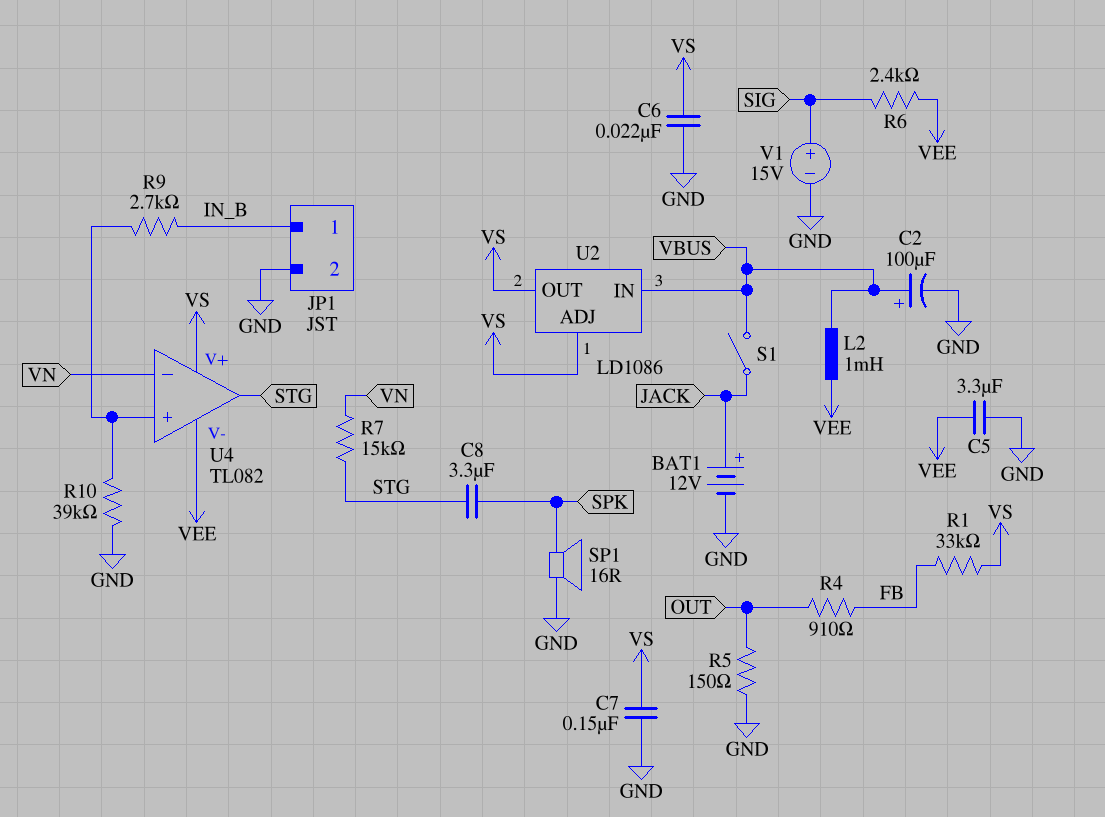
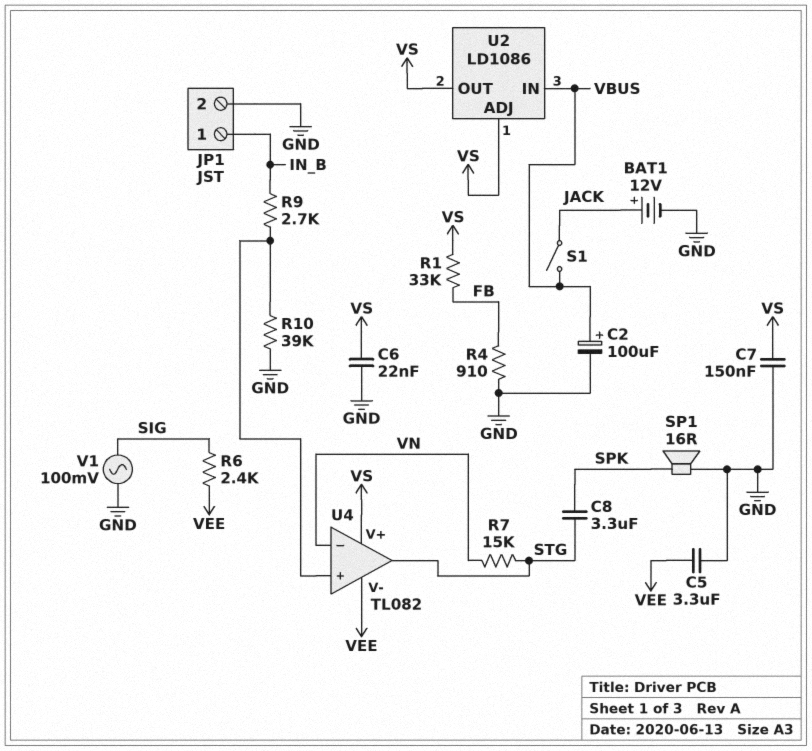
L2: 1mH (VBUS, VEE) -> none
R4: 910 (FB, OUT) -> 910 (FB, GND)
R5: 150 (GND, OUT) -> none
V1: 15V (plus SIG, minus GND) -> AC 100mV (GND, SIG)

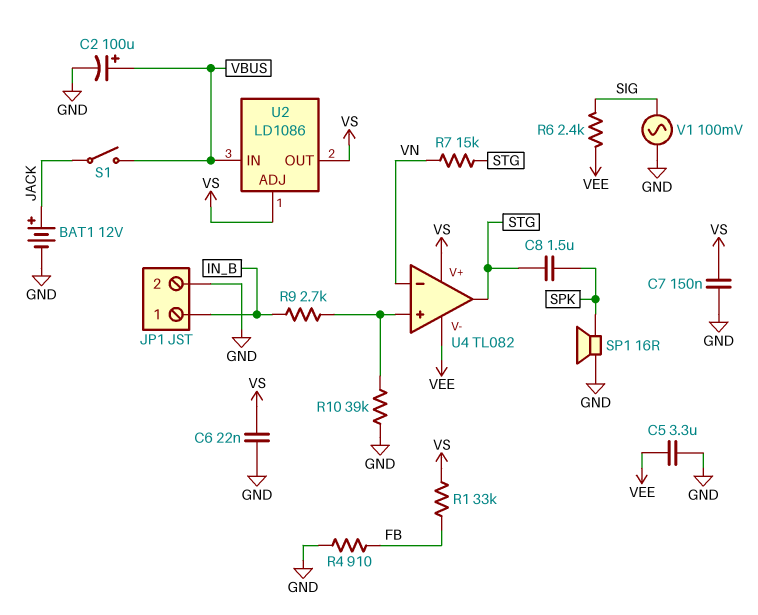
C8: 3.3uF (SPK, STG) -> 1.5uF (SPK, STG)

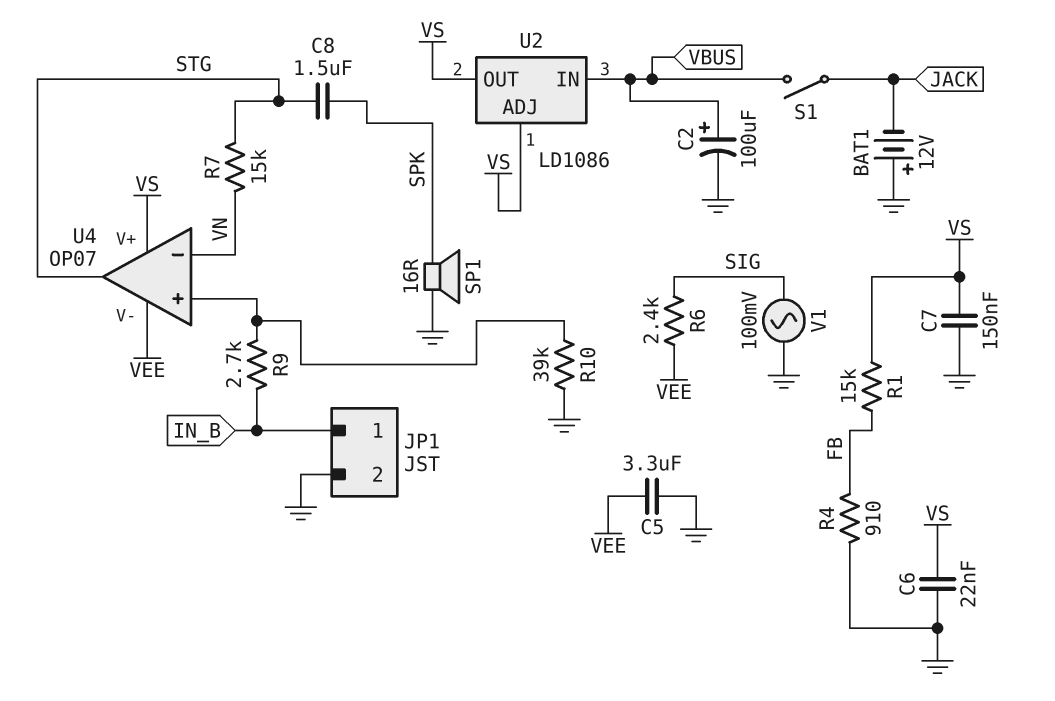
BAT1: 12V (plus JACK, minus GND) -> 12V (plus GND, minus JACK)
R1: 33k (FB, VS) -> 15k (FB, VS)
U4: TL082 -> OP07

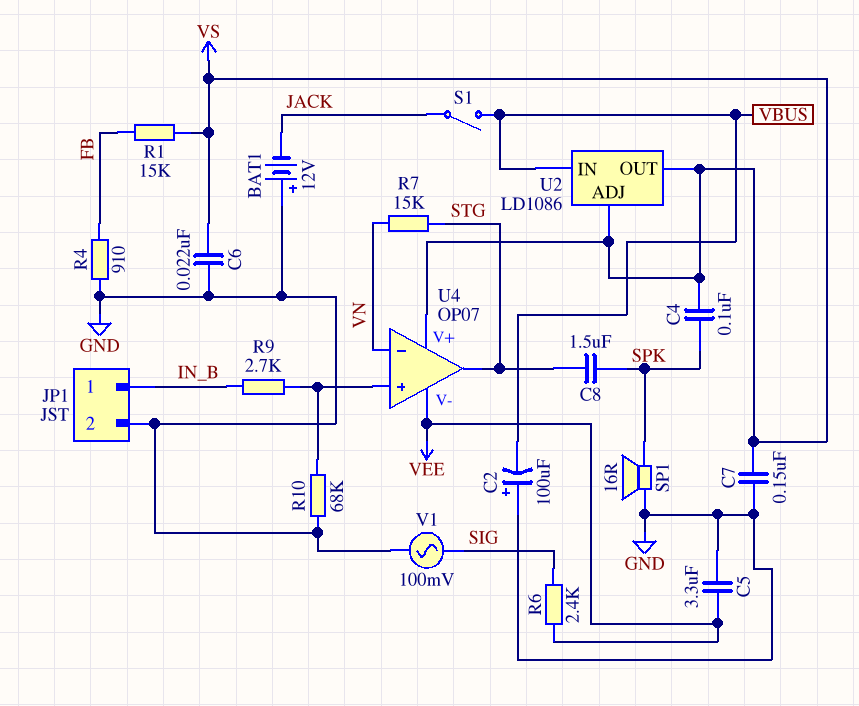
C2: 100uF (plus VBUS, minus GND) -> 100uF (plus GND, minus VBUS)
C4: none -> 100nF (SPK, VS)
R10: 39k (GND, U4/in+) -> 68k (GND, U4/in+)

